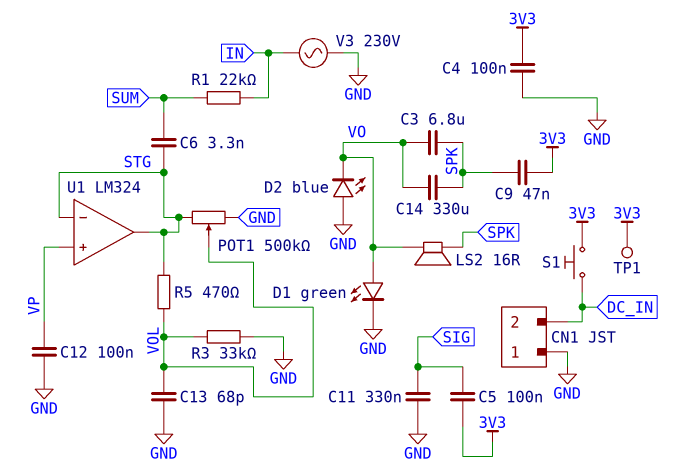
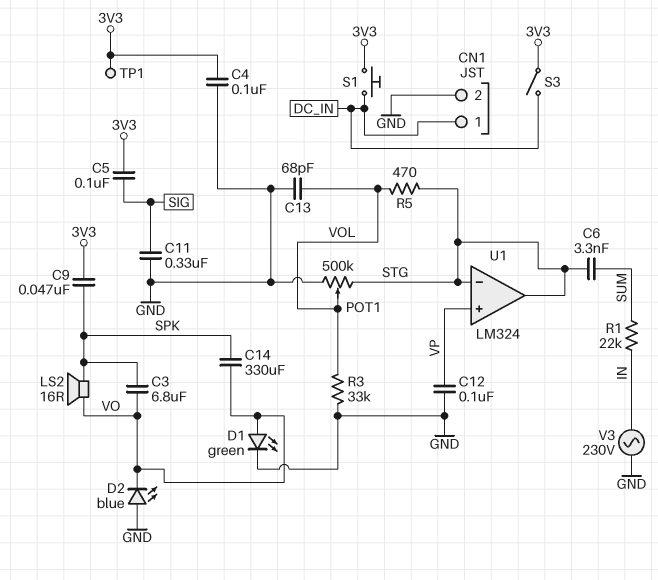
CN1 pin 1: GND -> DC_IN
CN1 pin 2: DC_IN -> GND
S3: none -> switch (3V3, DC_IN)

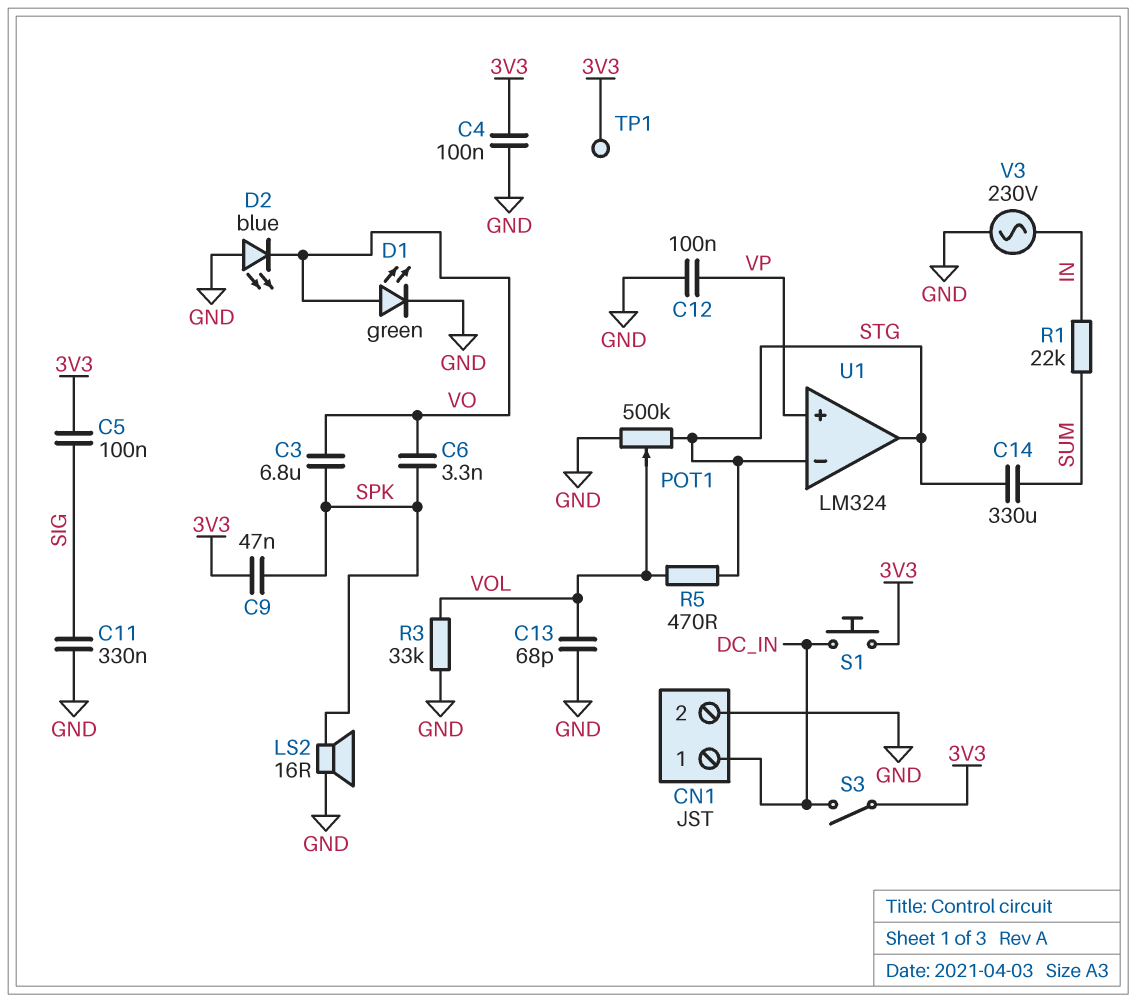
C6: 3.3nF (STG, SUM) -> 3.3nF (SPK, VO)
C14: 330uF (SPK, VO) -> 330uF (STG, SUM)
LS2: speaker 16R (SPK, VO) -> speaker 16R (GND, SPK)

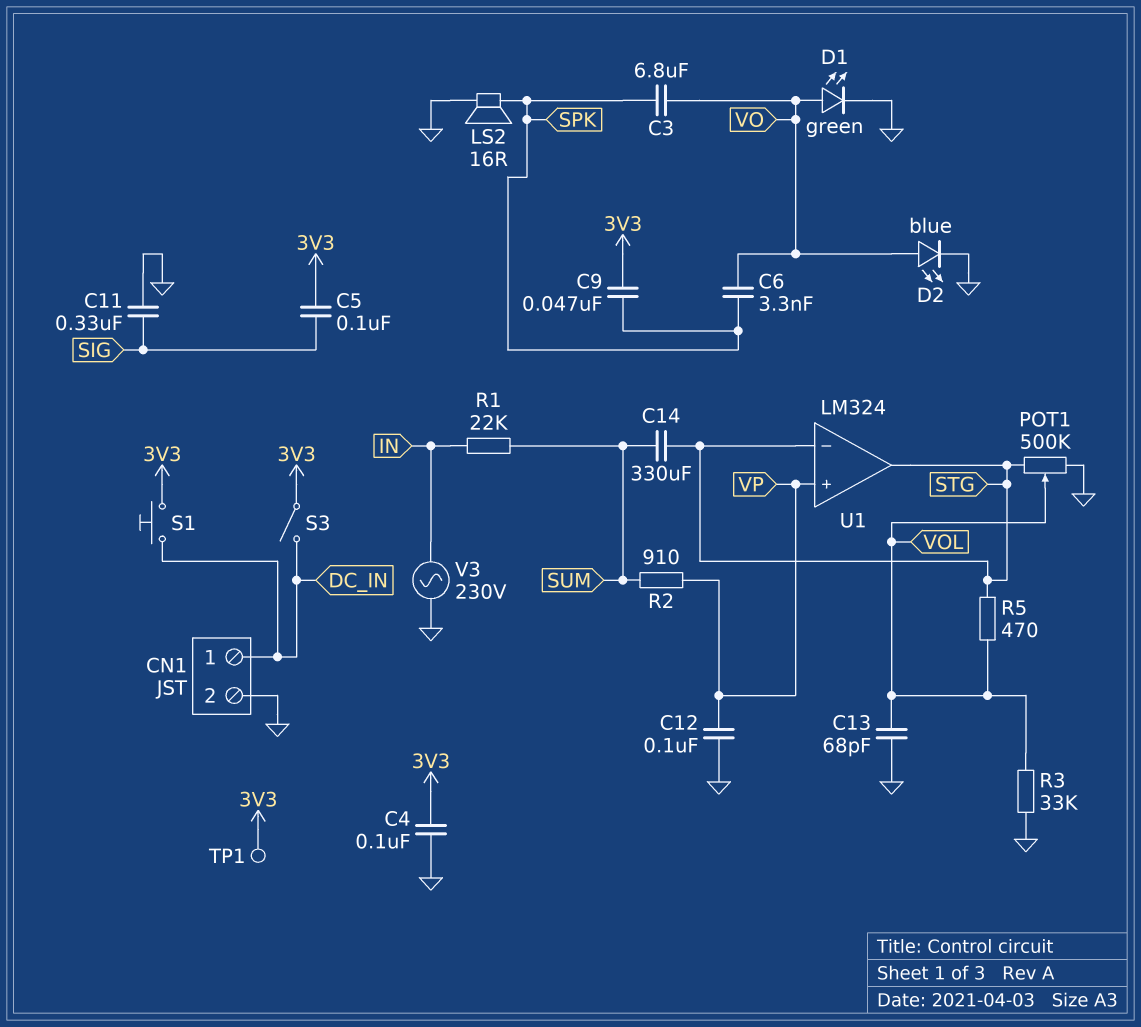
D2: LED blue (A GND, K VO) -> LED blue (A VO, K GND)
R2: none -> 910 (SUM, VP)

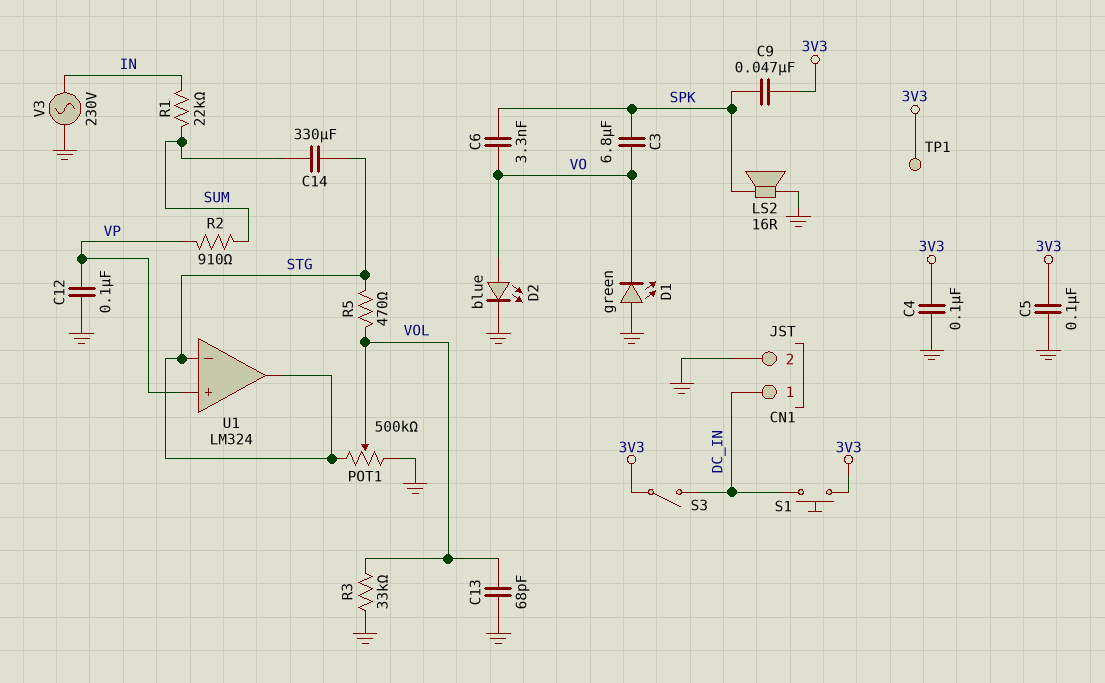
C5: 100nF (3V3, SIG) -> 100nF (3V3, GND)
C11: 330nF (GND, SIG) -> none
D1: LED green (A VO, K GND) -> LED green (A GND, K VO)

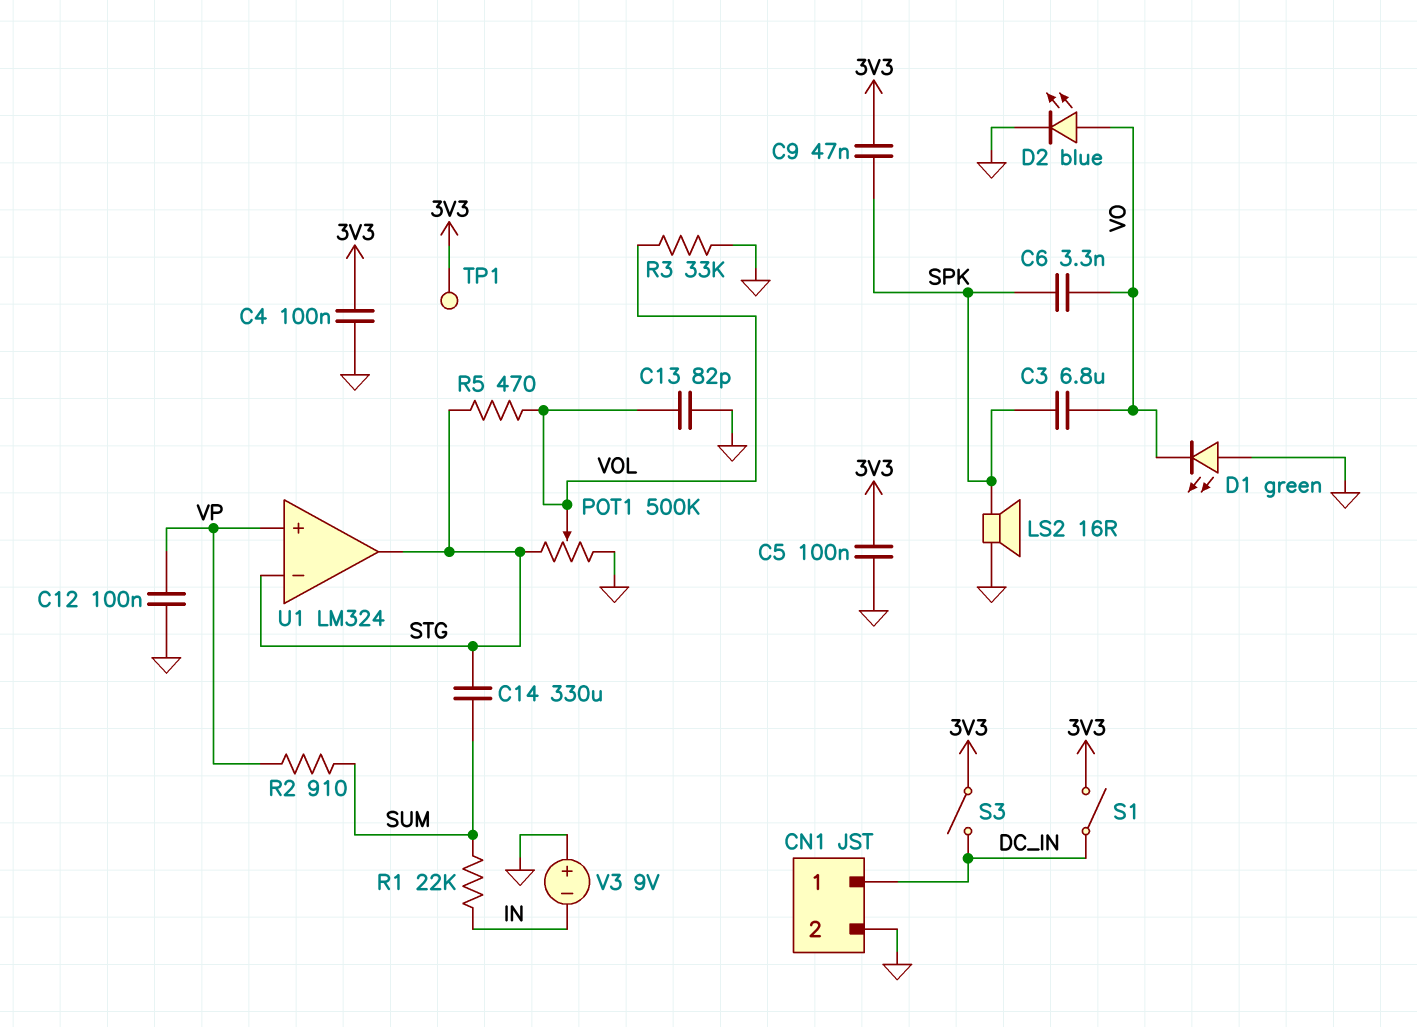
C13: 68pF (GND, VOL) -> 82pF (GND, VOL)
S1: button (3V3, DC_IN) -> switch (3V3, DC_IN)
V3: AC 230V (GND, IN) -> 9V (plus GND, minus IN)

